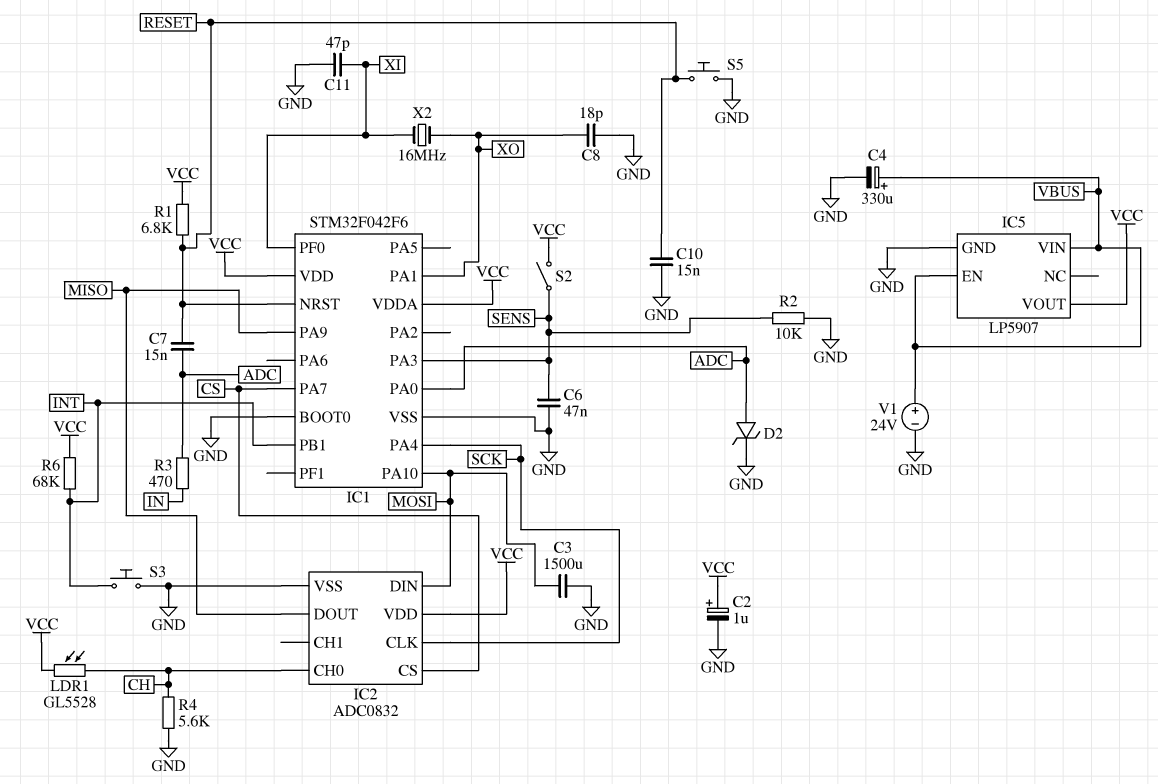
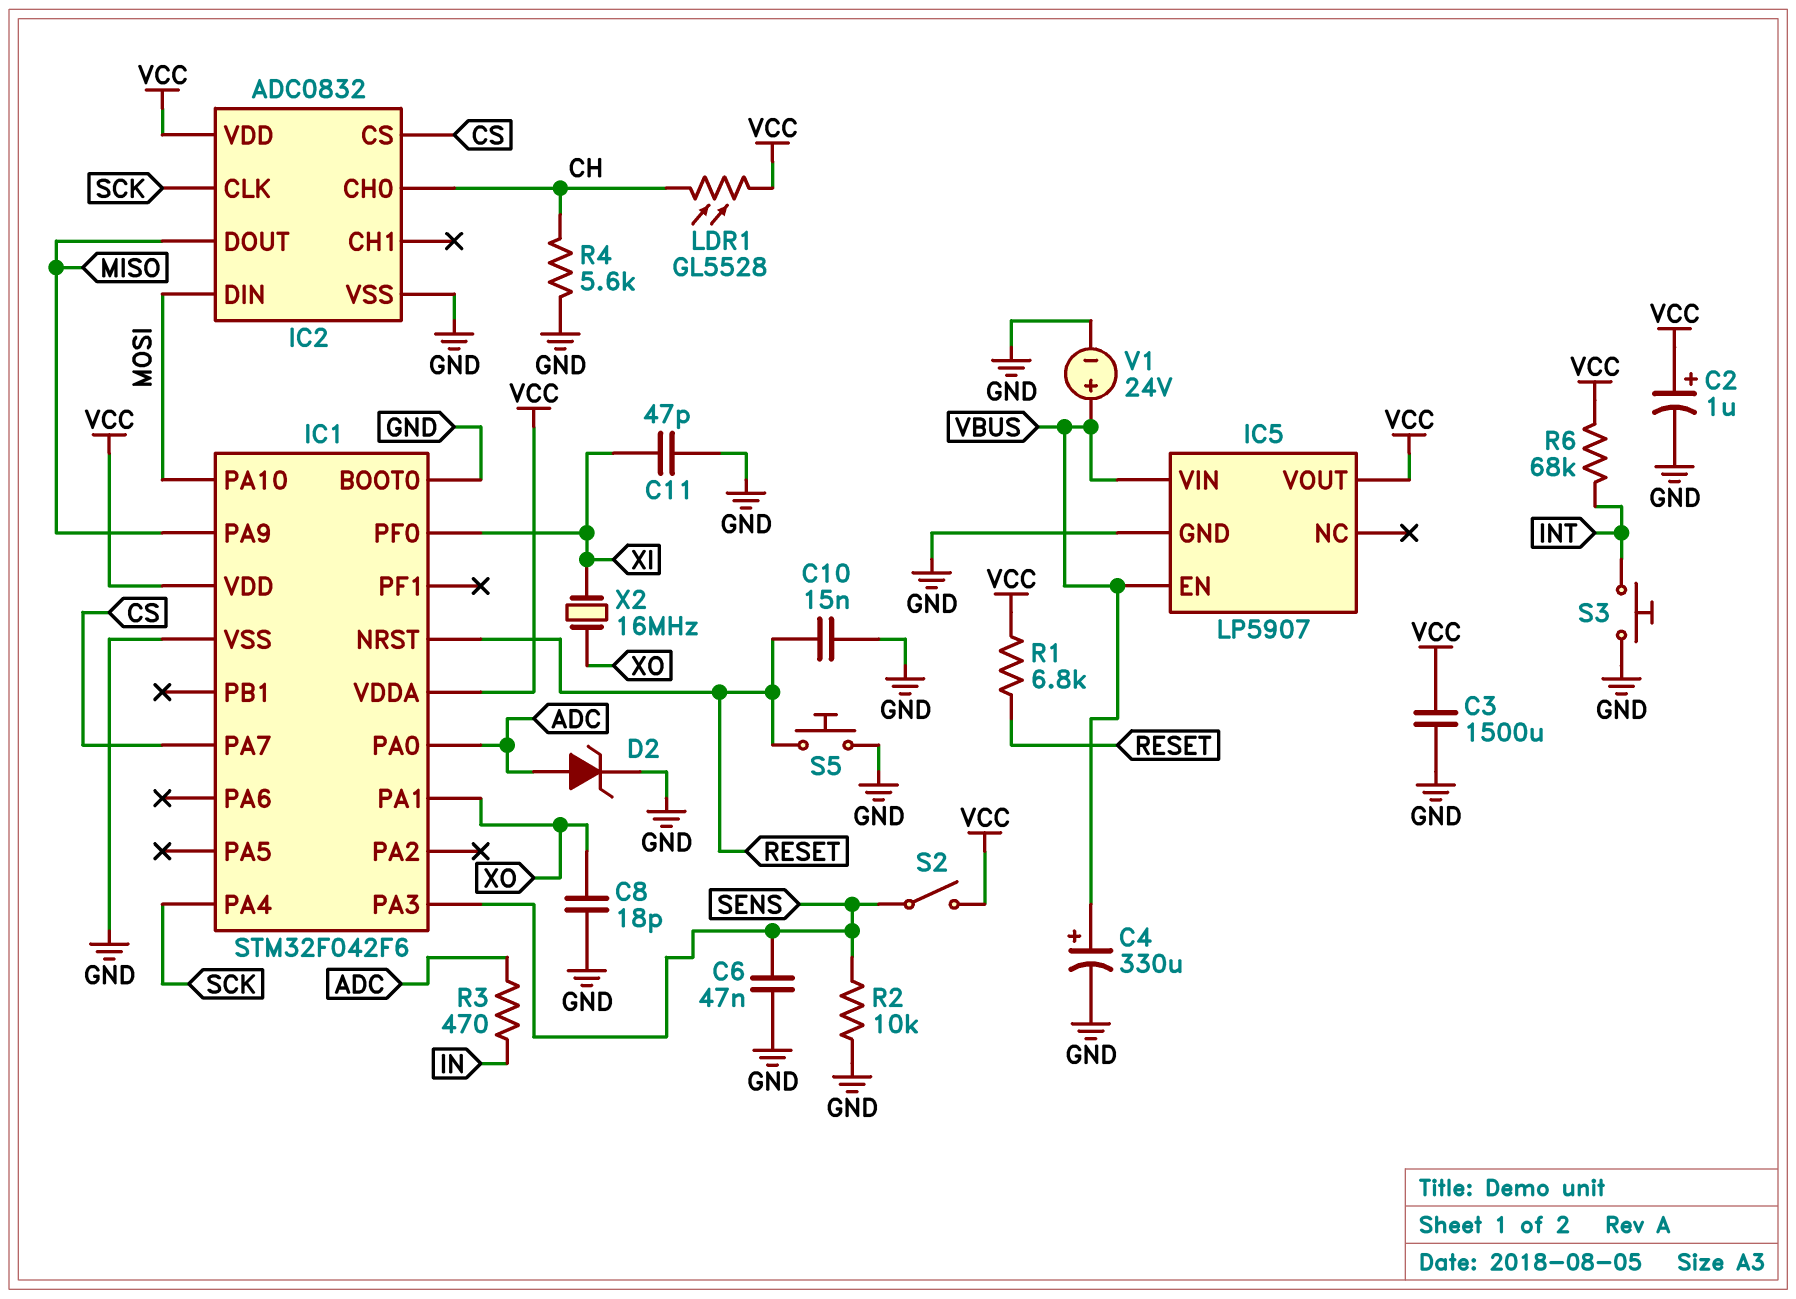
C3: 1500uF (GND, MOSI) -> 1500uF (GND, VCC)
C7: 15nF (ADC, RESET) -> none
IC1 pin PB1: INT -> none

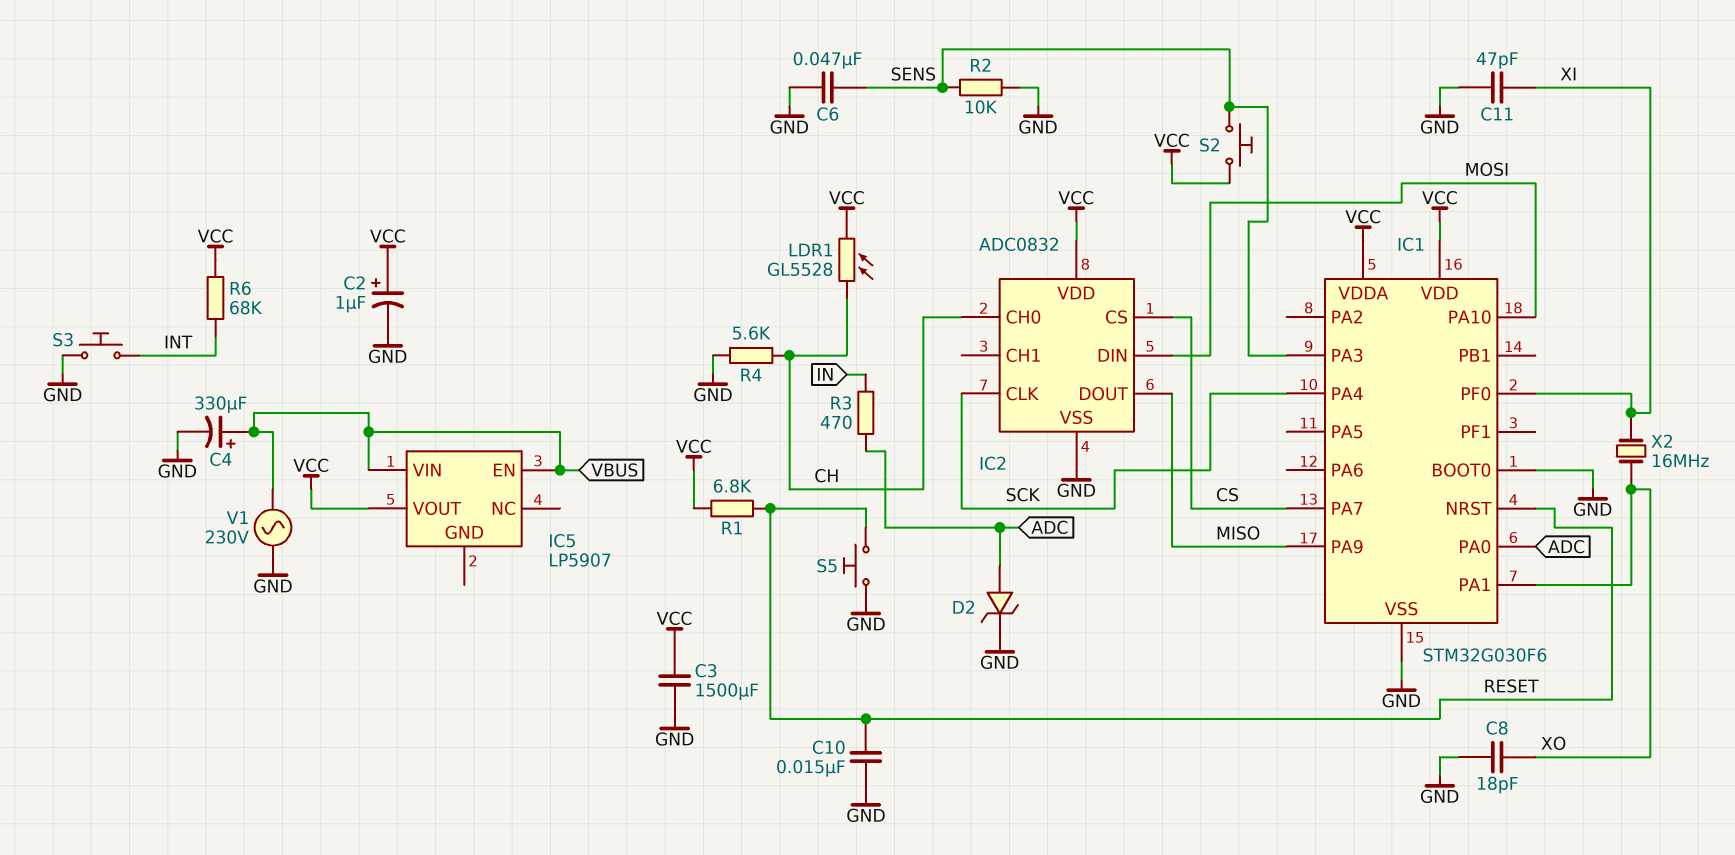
IC1: STM32F042F6 -> STM32G030F6
IC5 pin GND: GND -> none
S2: switch (SENS, VCC) -> button (SENS, VCC)
V1: 24V (plus VBUS, minus GND) -> AC 230V (GND, VBUS)

